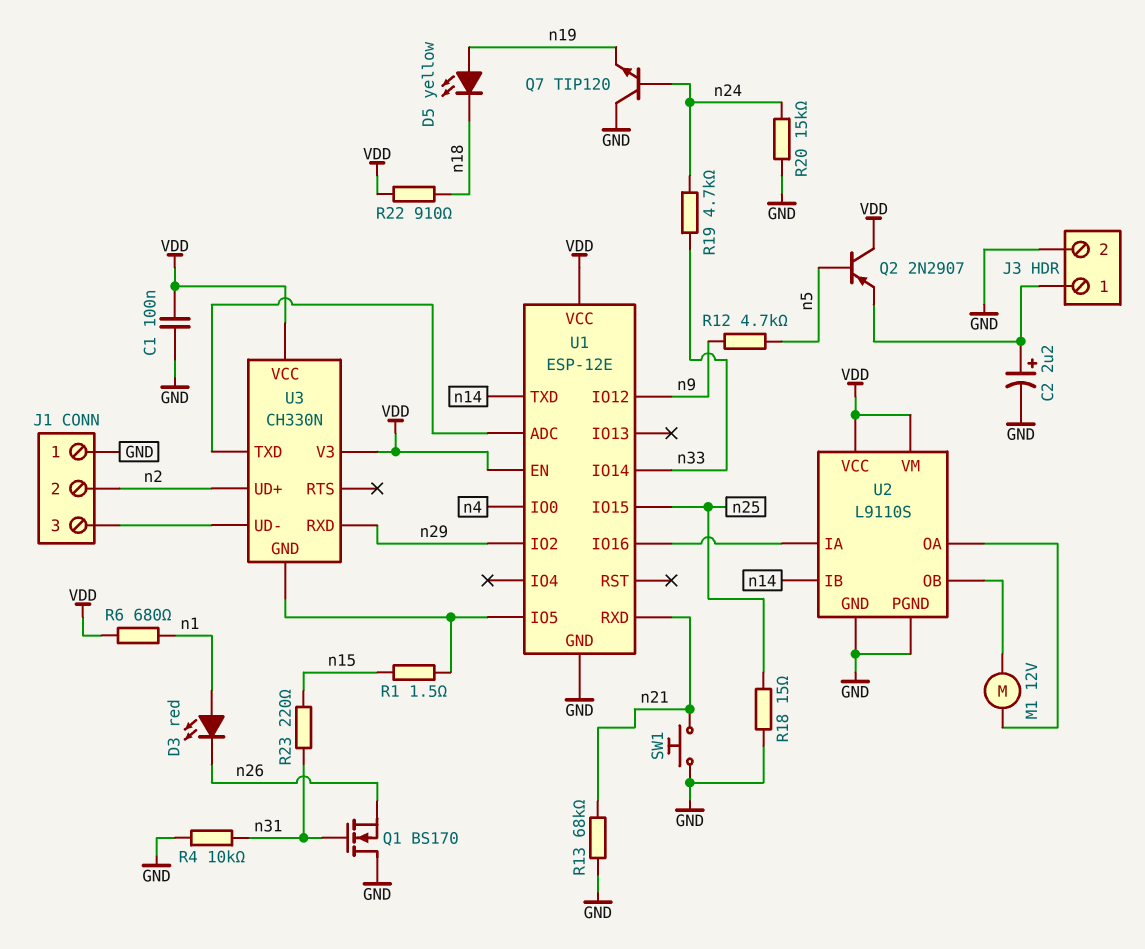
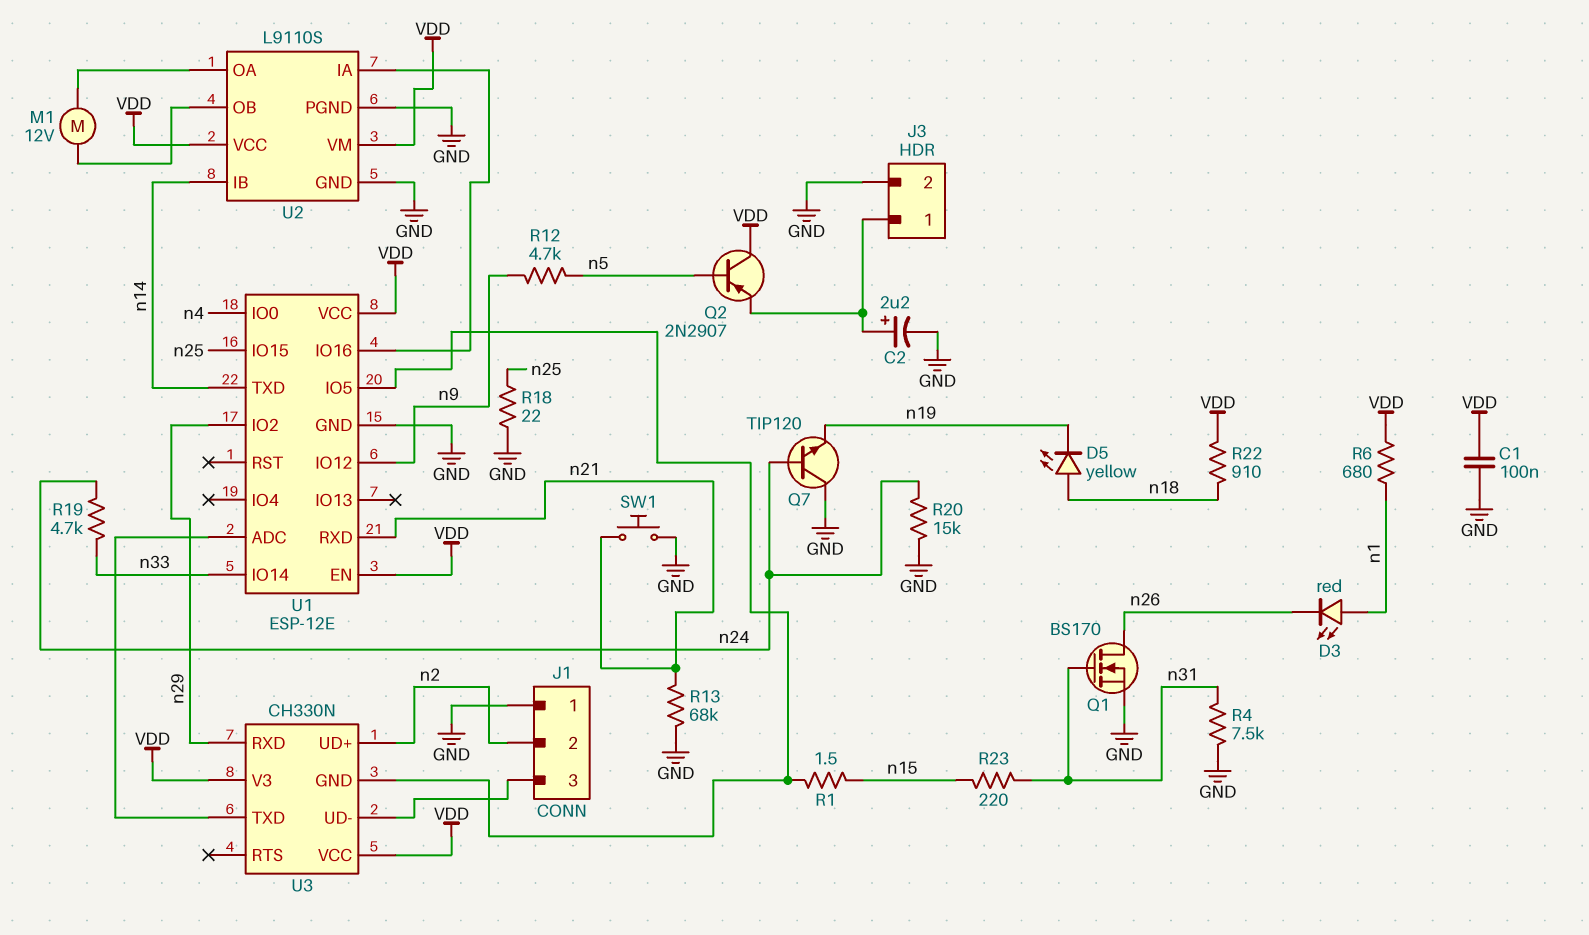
D5: LED yellow (A n19, K n18) -> LED yellow (A n18, K n19)
Q1: NMOS BS170 (G n31, D GND, S n26) -> NMOS BS170 (G n31, D n26, S GND)
R4: 10k (GND, n31) -> 7.5k (GND, n31)
R18: 15 (GND, n25) -> 22 (GND, n25)

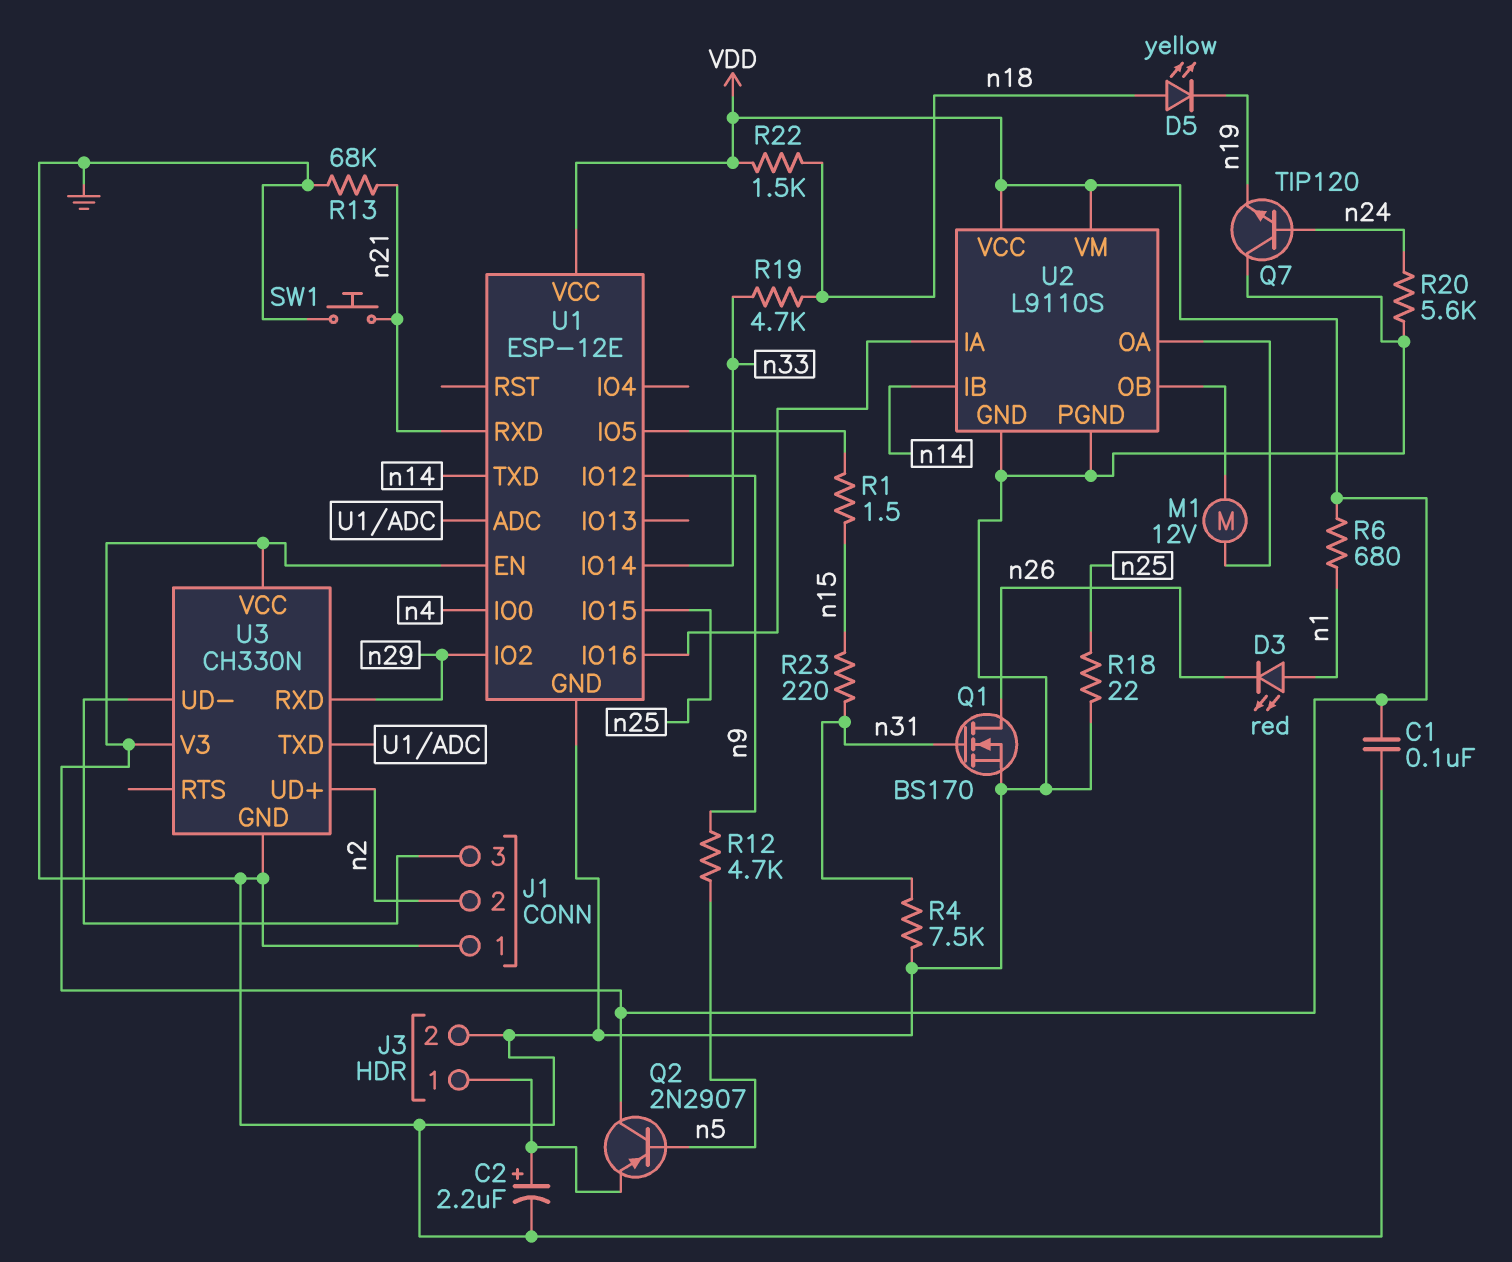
R19: 4.7k (n24, n33) -> 4.7k (n18, n33)
R20: 15k (GND, n24) -> 5.6k (GND, n24)
R22: 910 (VDD, n18) -> 1.5k (VDD, n18)
U3 pin GND: U1/IO5 -> GND

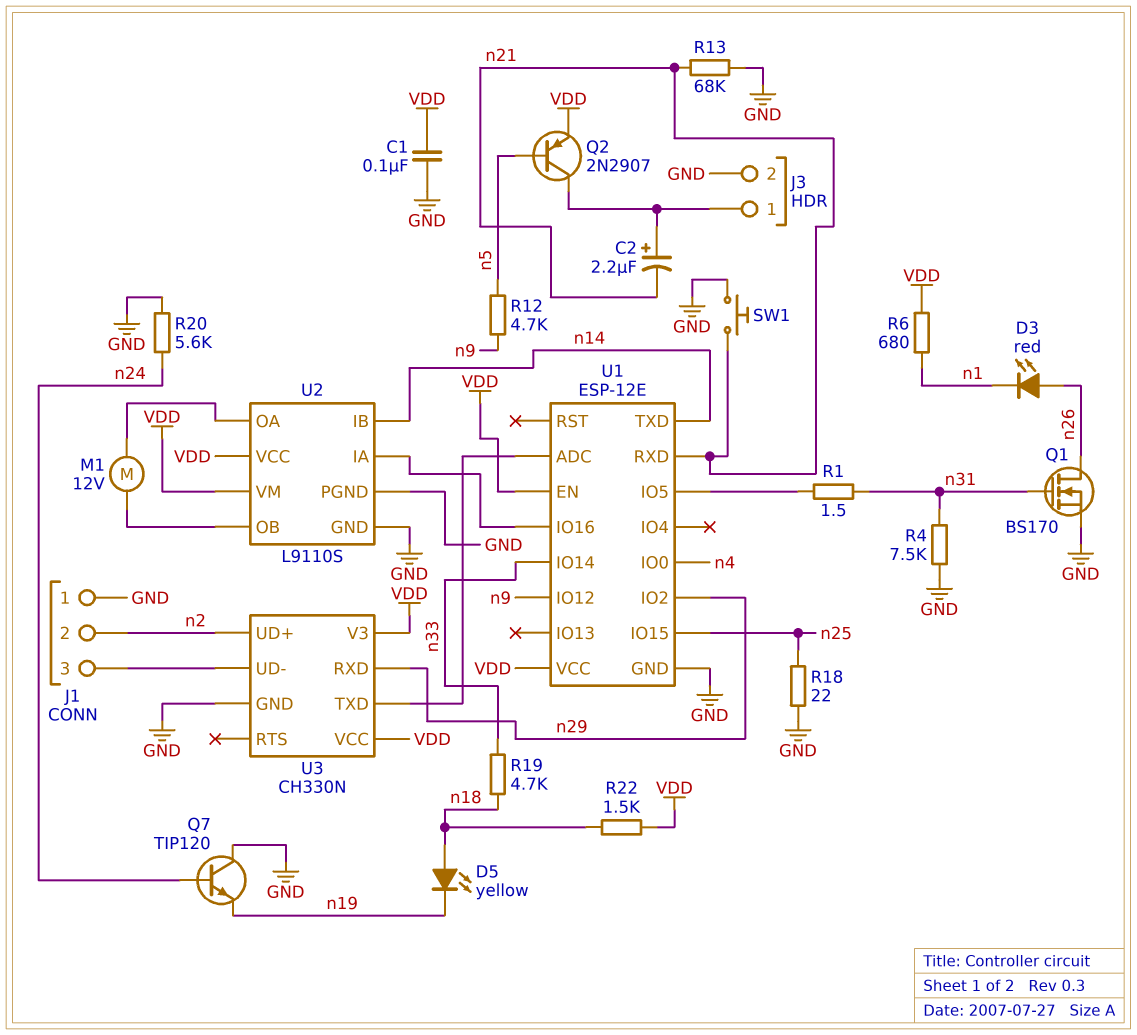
C2: 2.2uF (plus J3/1, minus GND) -> 2.2uF (plus J3/1, minus n21)
D3: LED red (A n1, K n26) -> LED red (A n26, K n1)
Q2: PNP 2N2907 (B n5, C VDD, E J3/1) -> PNP 2N2907 (B n5, C J3/1, E VDD)
R1: 1.5 (U1/IO5, n15) -> 1.5 (U1/IO5, n31)
R23: 220 (n15, n31) -> none

